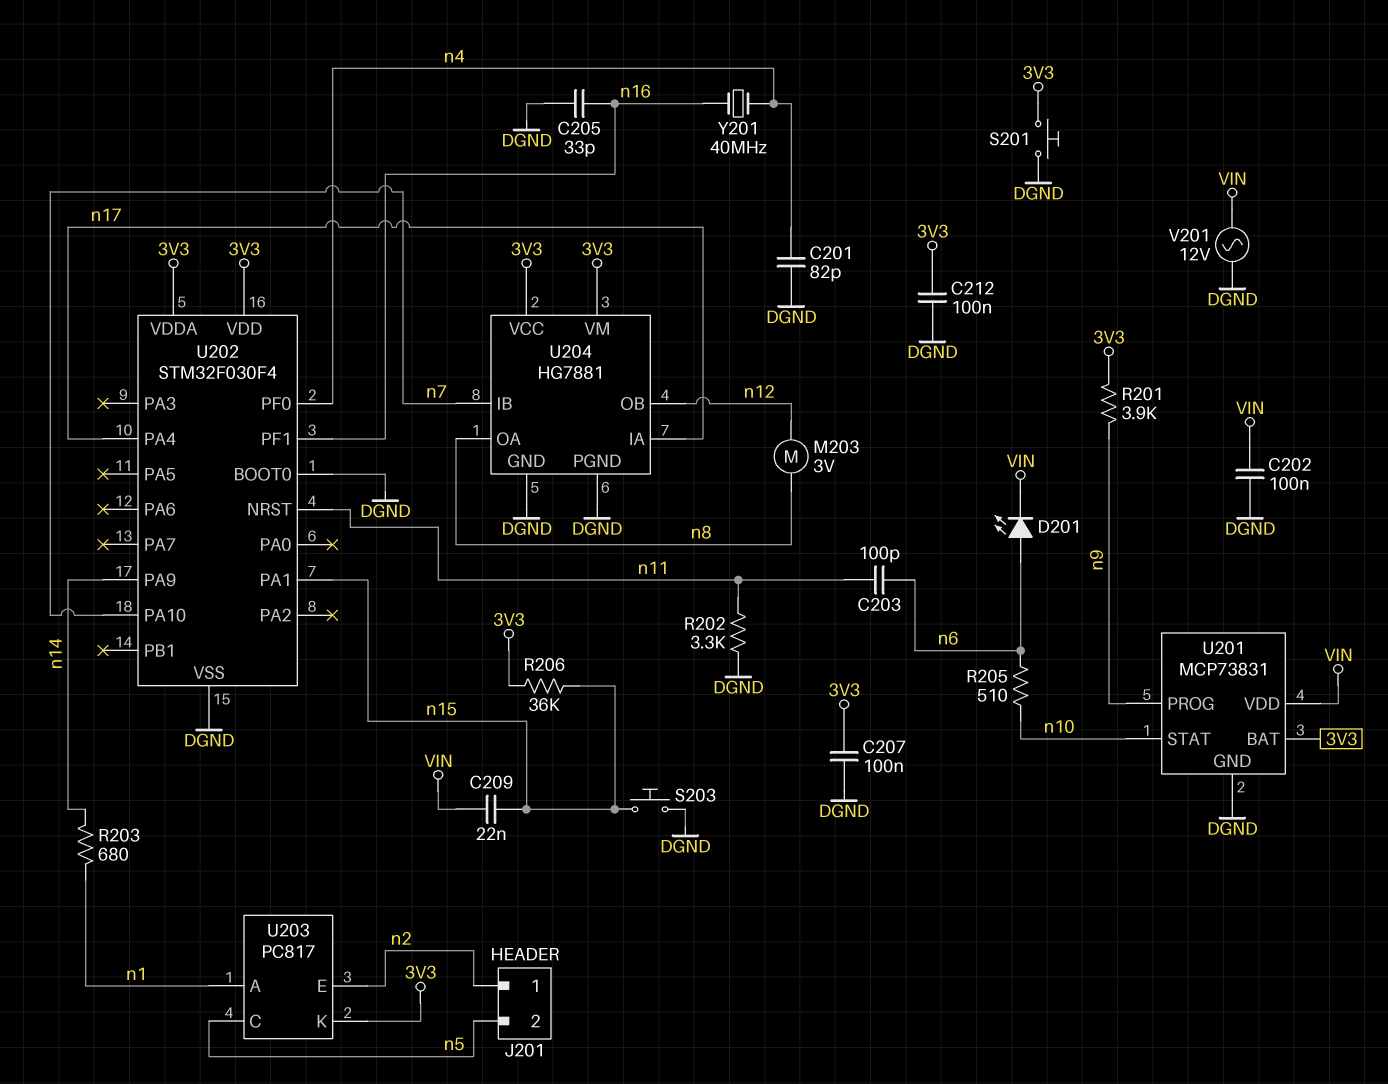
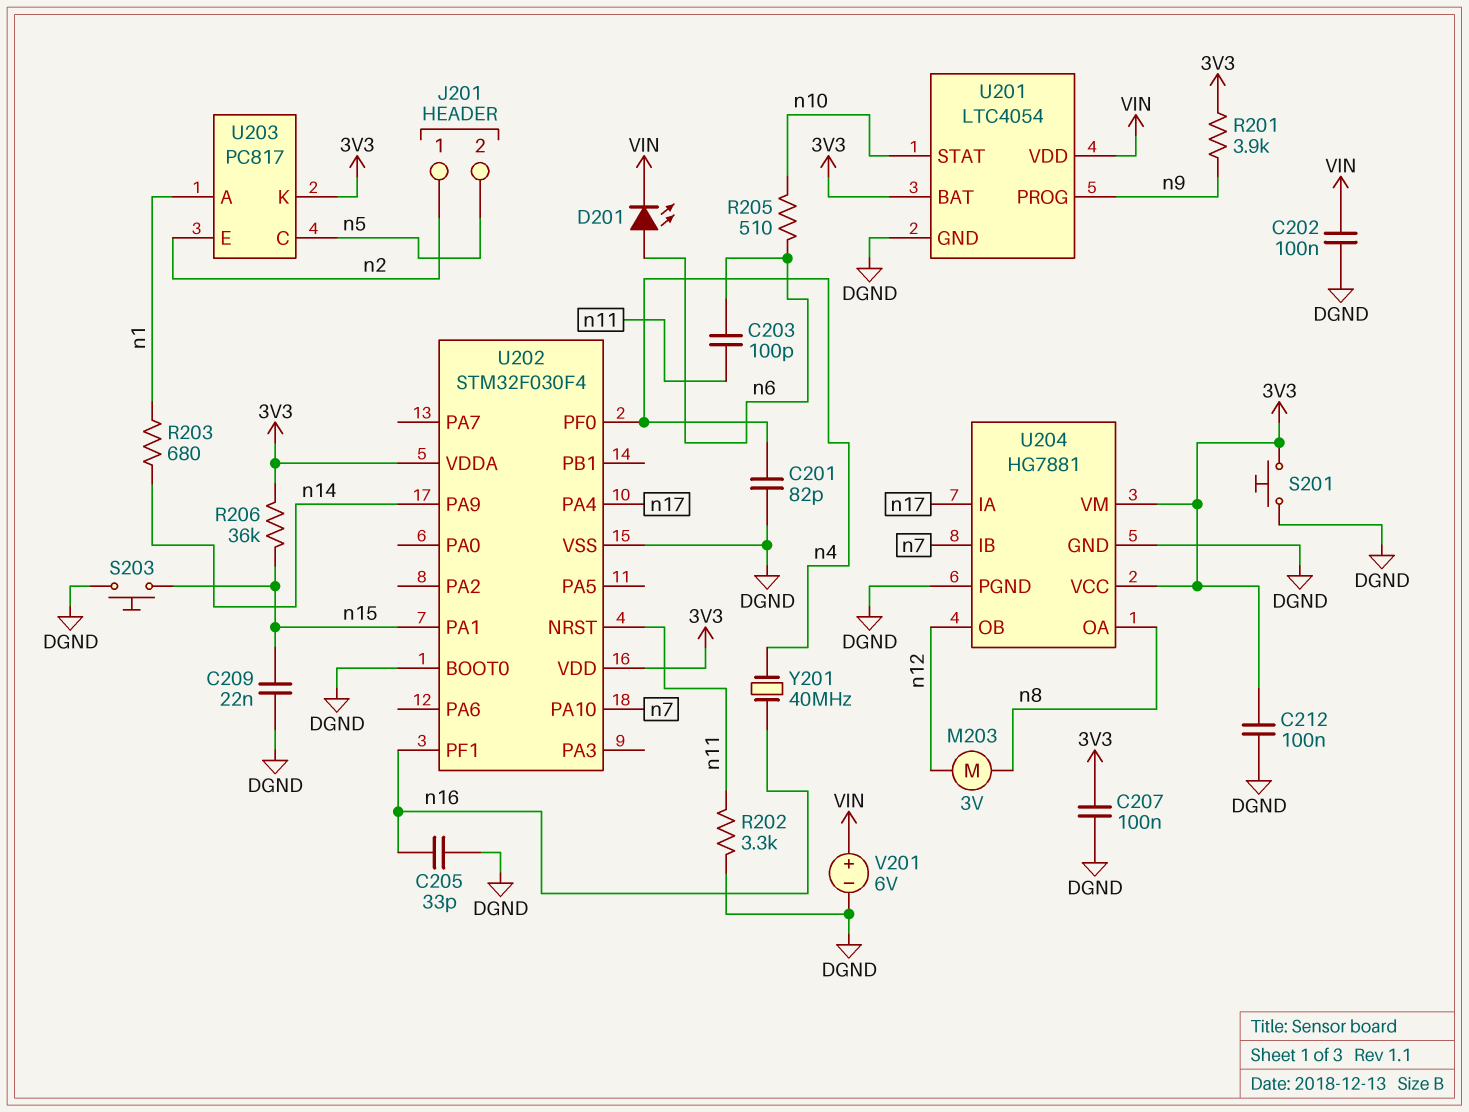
C209: 22nF (VIN, n15) -> 22nF (DGND, n15)
U201: MCP73831 -> LTC4054
V201: AC 12V (DGND, VIN) -> 6V (plus VIN, minus DGND)

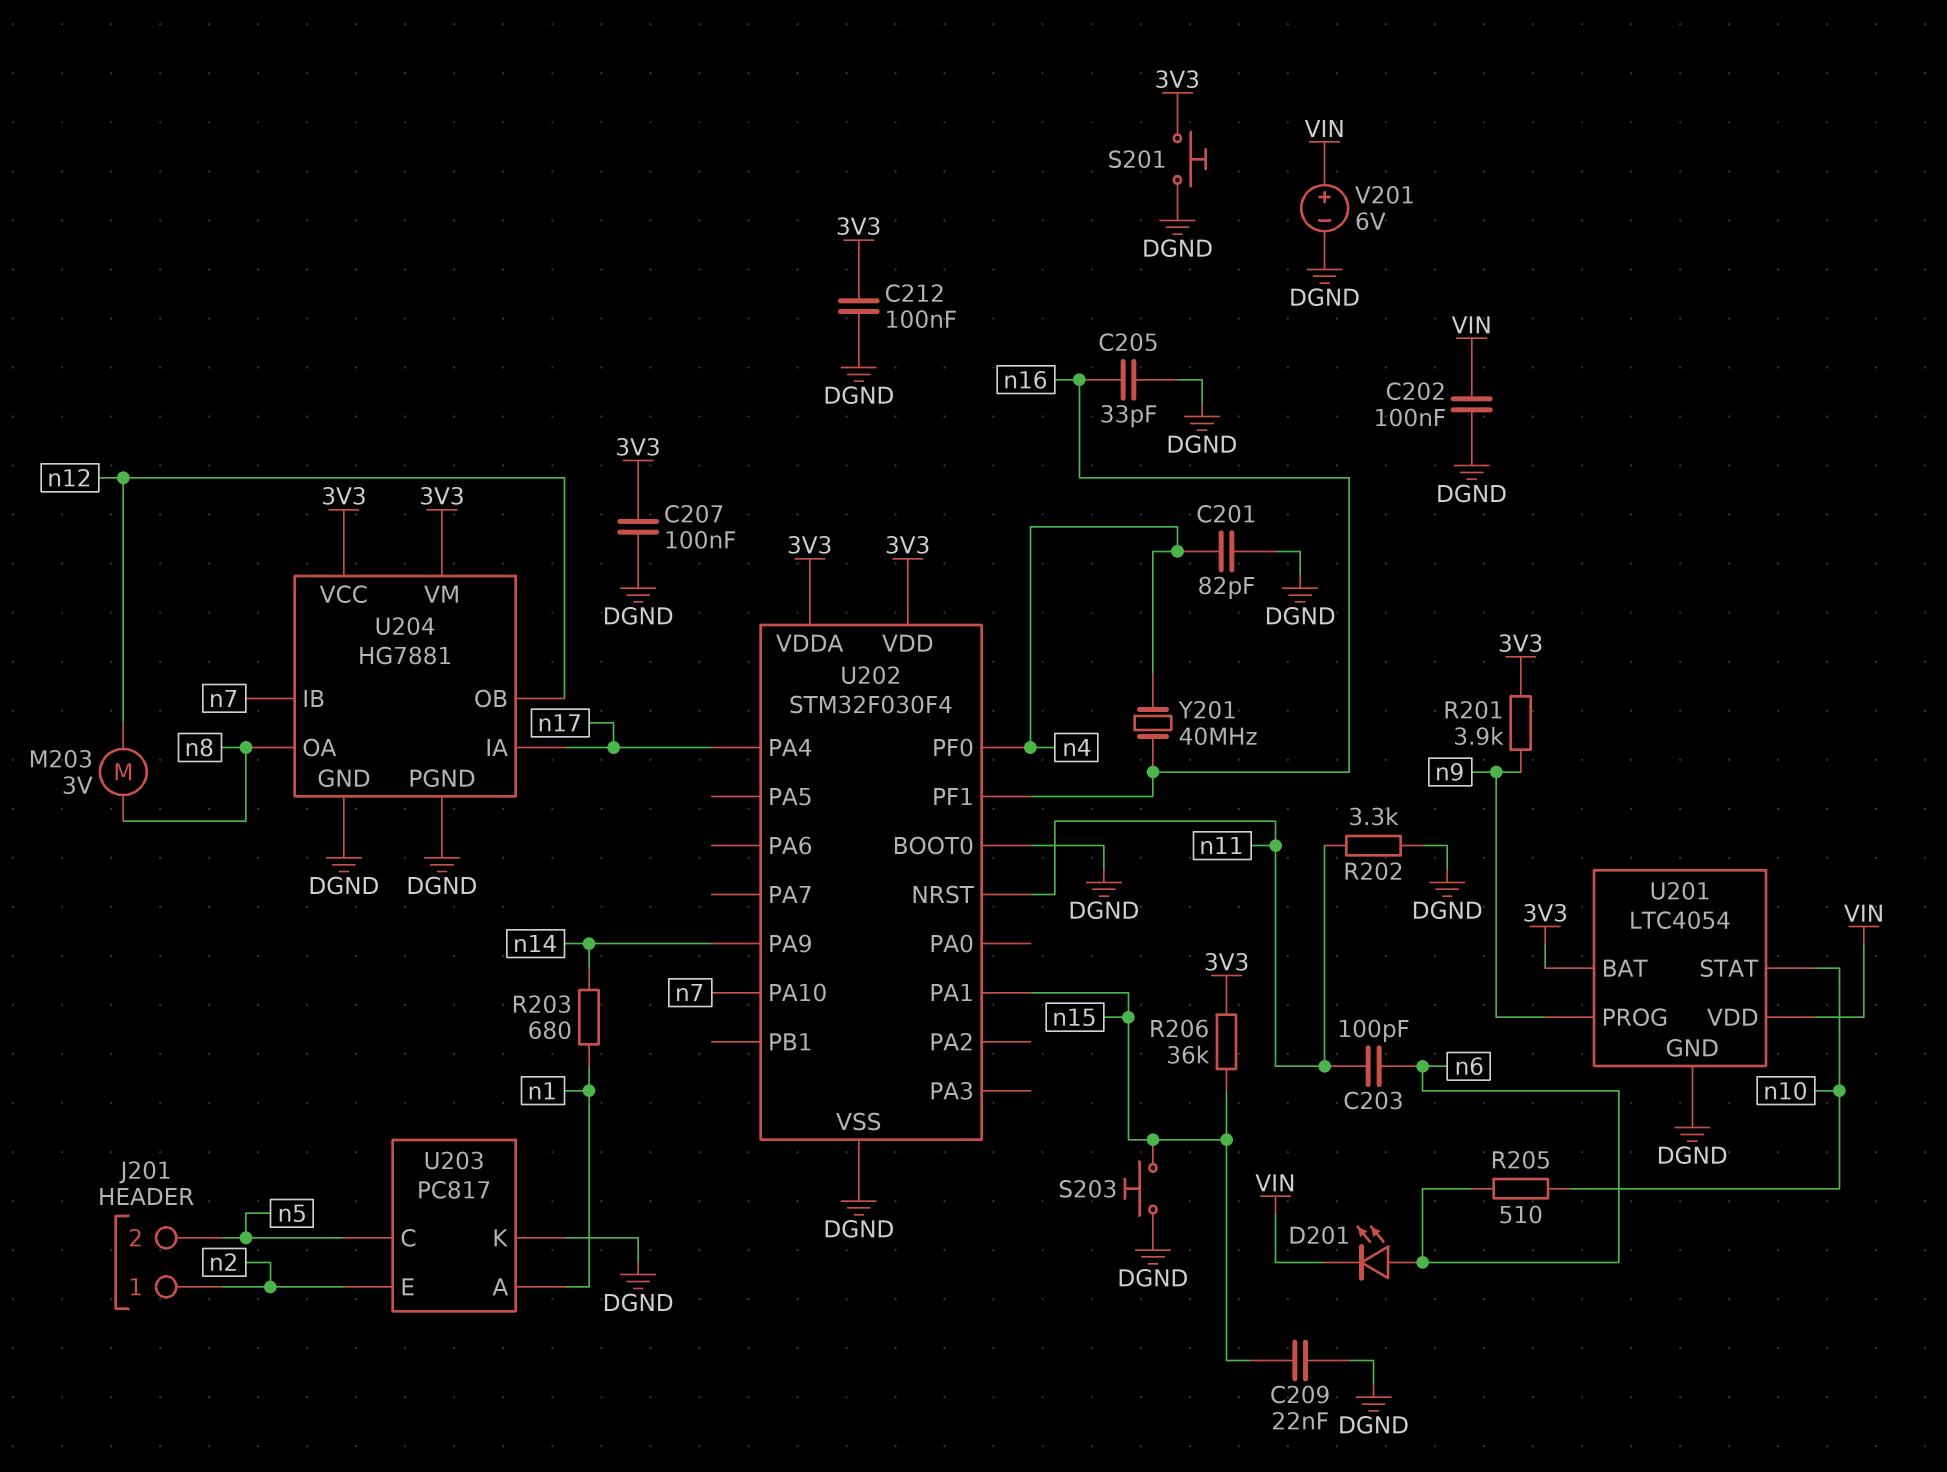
U203 pin K: 3V3 -> DGND

